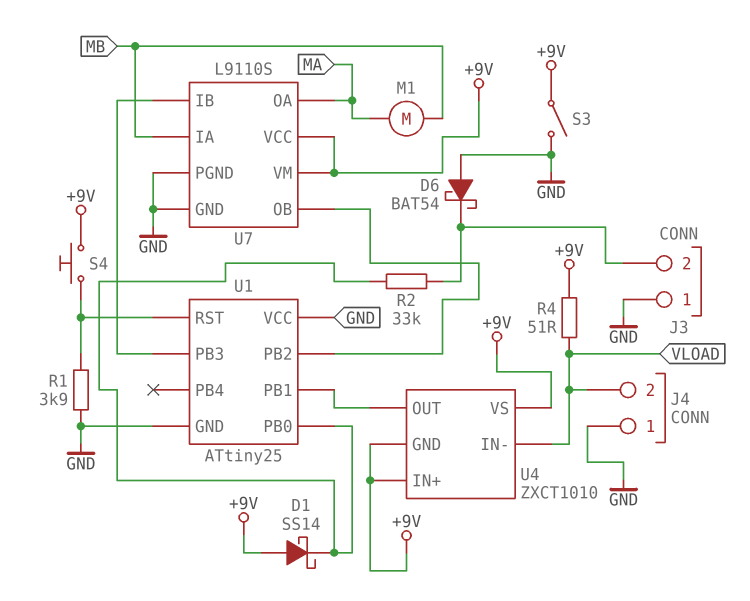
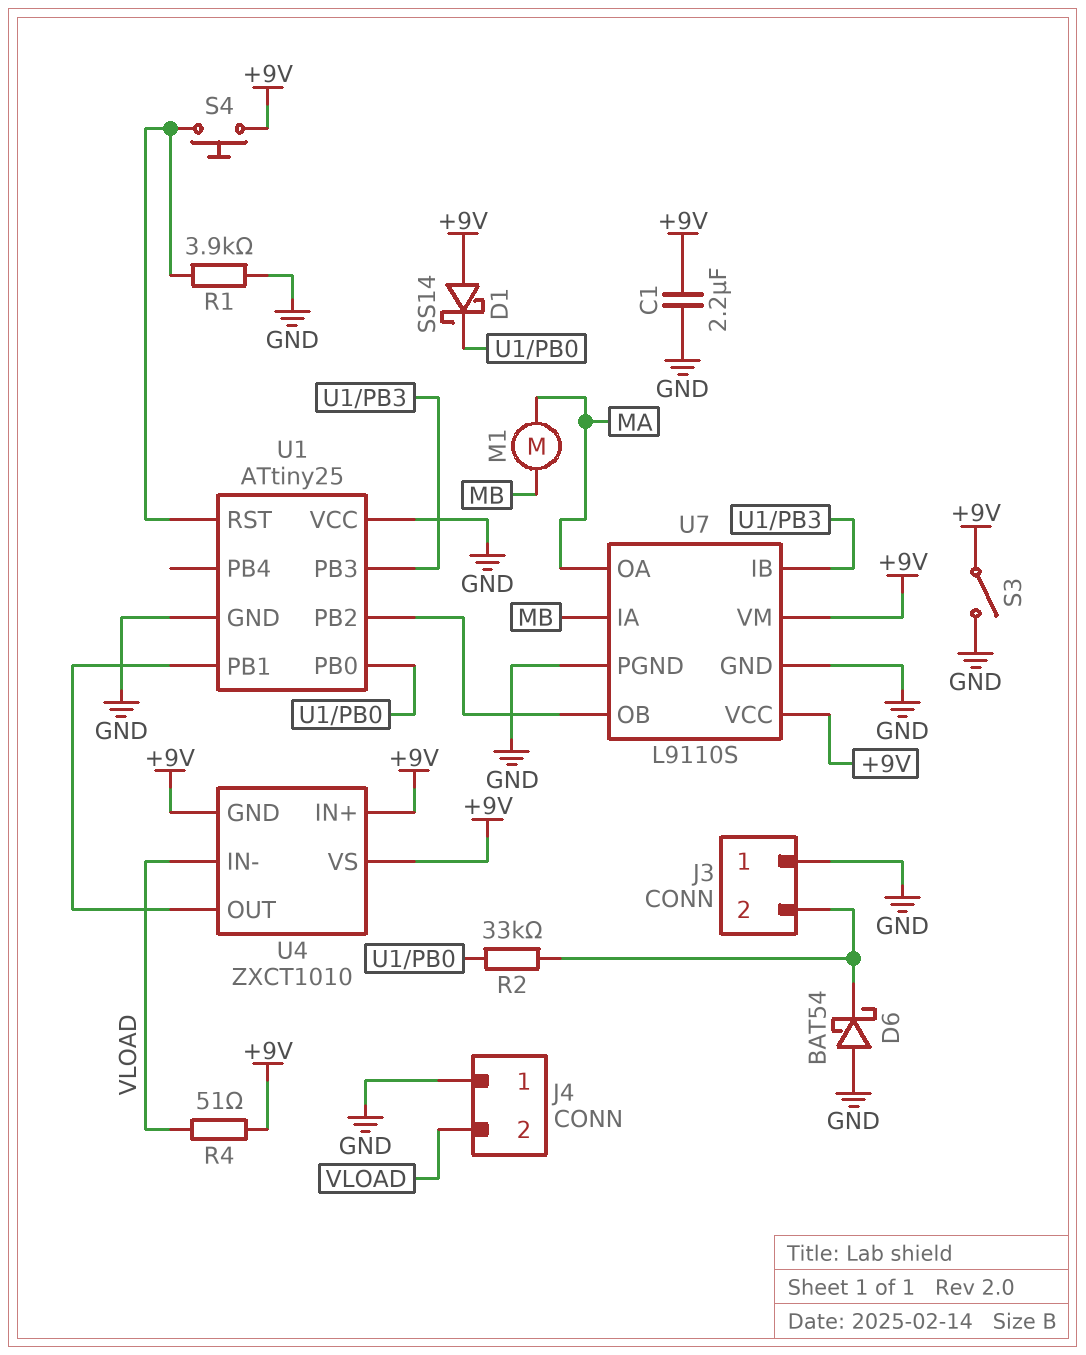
C1: none -> 2.2uF (+9V, GND)

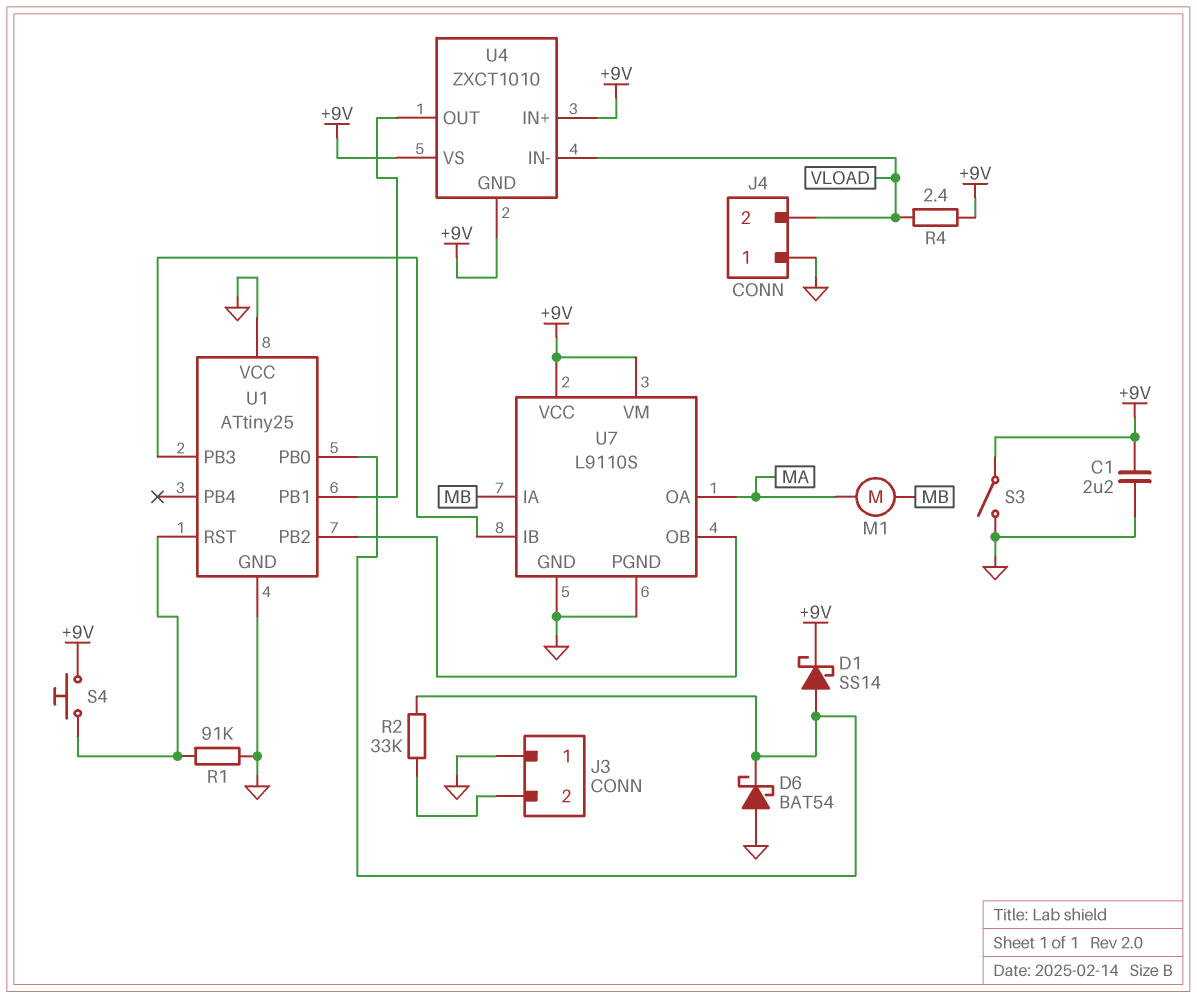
D1: schottky SS14 (A +9V, K U1/PB0) -> schottky SS14 (A U1/PB0, K +9V)
D6: schottky BAT54 (A GND, K J3/2) -> schottky BAT54 (A GND, K U1/PB0)
R1: 3.9k (GND, U1/RST) -> 91k (GND, U1/RST)
R4: 51 (+9V, VLOAD) -> 2.4 (+9V, VLOAD)

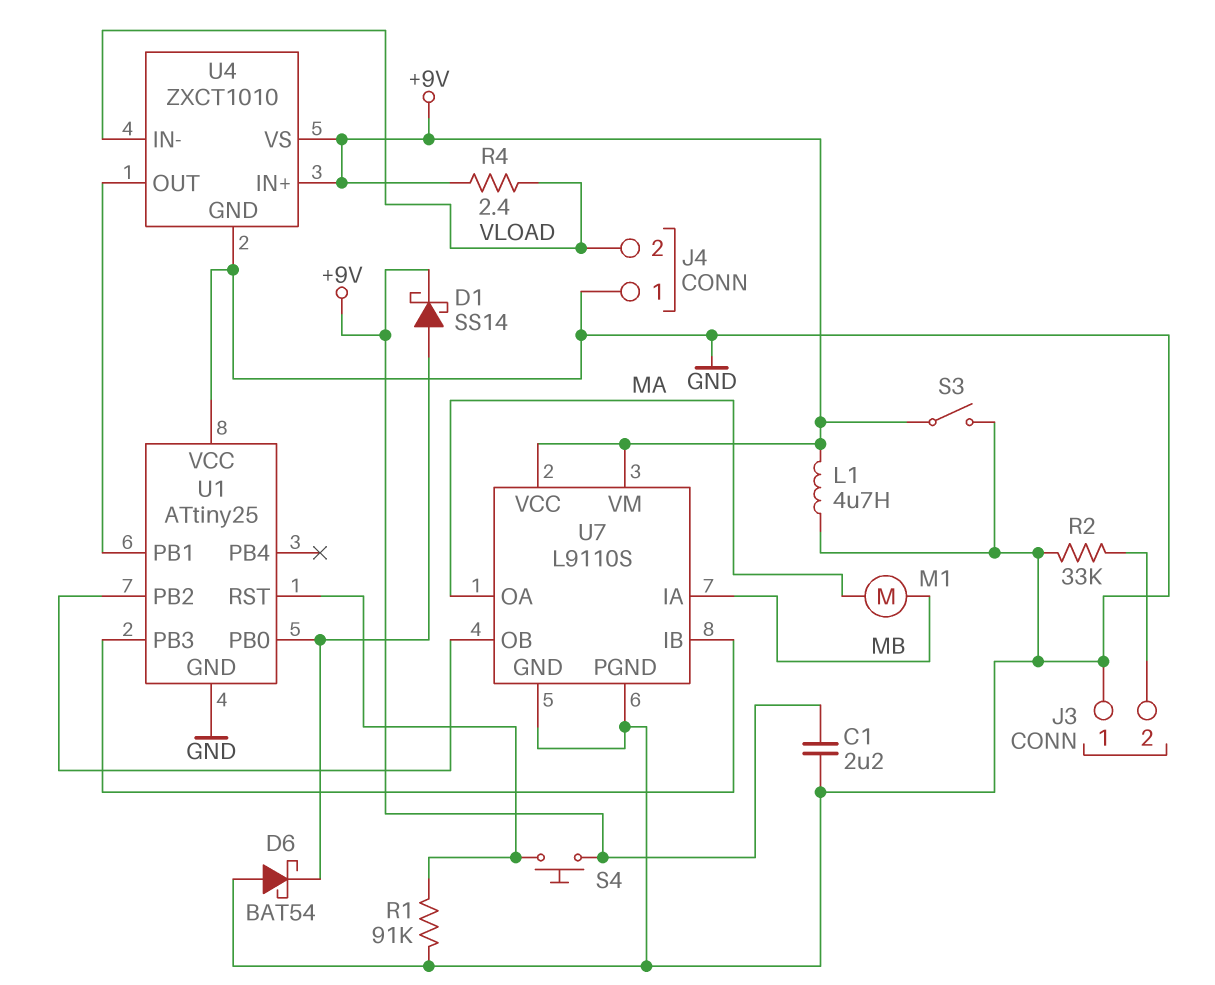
L1: none -> 4.7uH (+9V, GND)
R2: 33k (J3/2, U1/PB0) -> 33k (GND, J3/2)
U4 pin GND: +9V -> GND

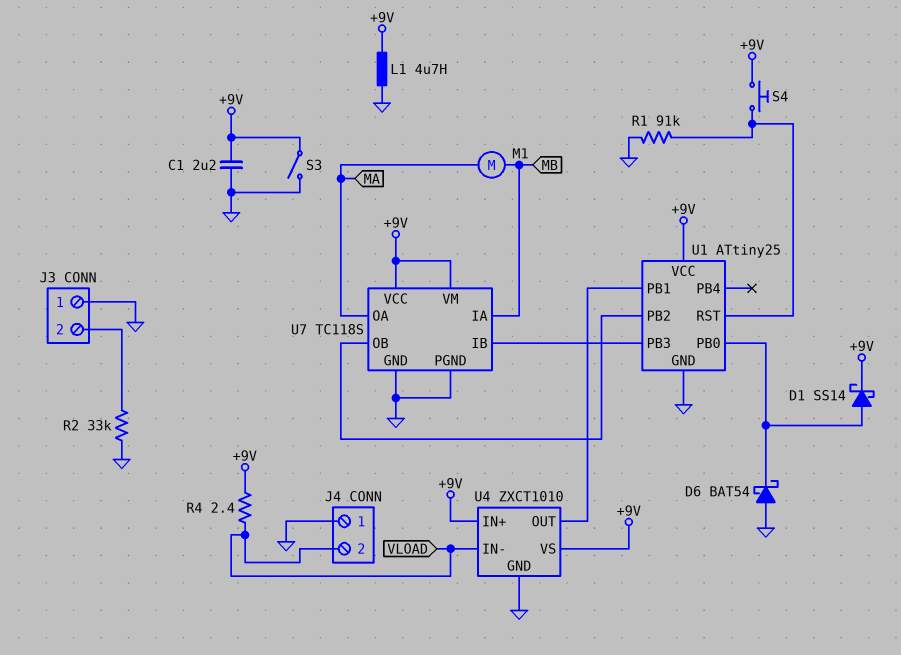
U1 pin VCC: GND -> +9V
U7: L9110S -> TC118S

